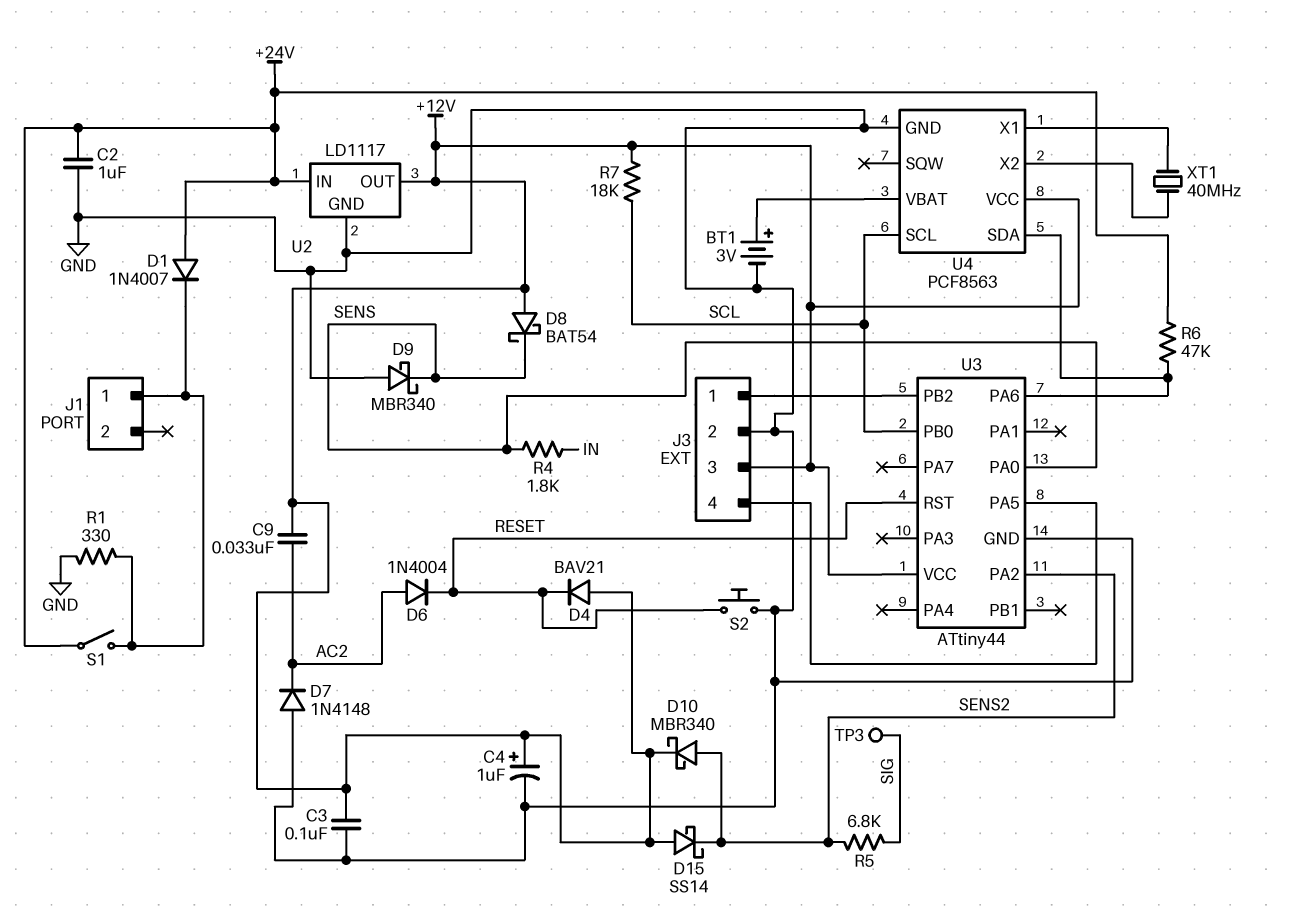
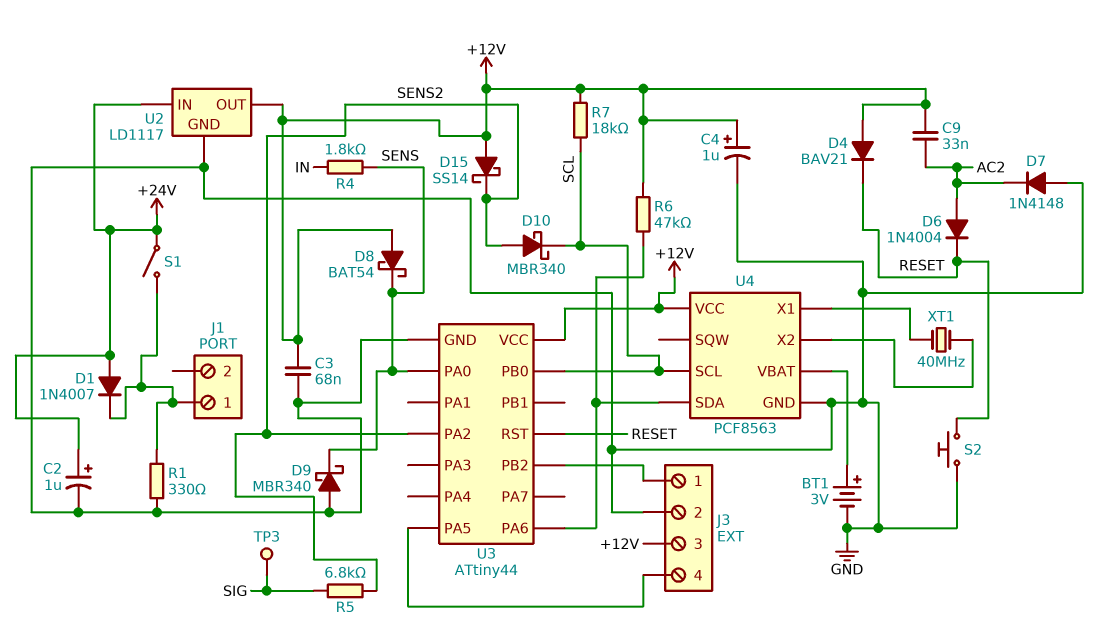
C2: 1uF (+24V, GND) -> 1uF (plus +24V, minus GND)
C3: 100nF (+12V, GND) -> 68nF (+12V, GND)
D10: schottky MBR340 (A SENS2, K +12V) -> schottky MBR340 (A SENS2, K SCL)
R6: 47k (+24V, U3/PA6) -> 47k (+12V, U3/PA6)

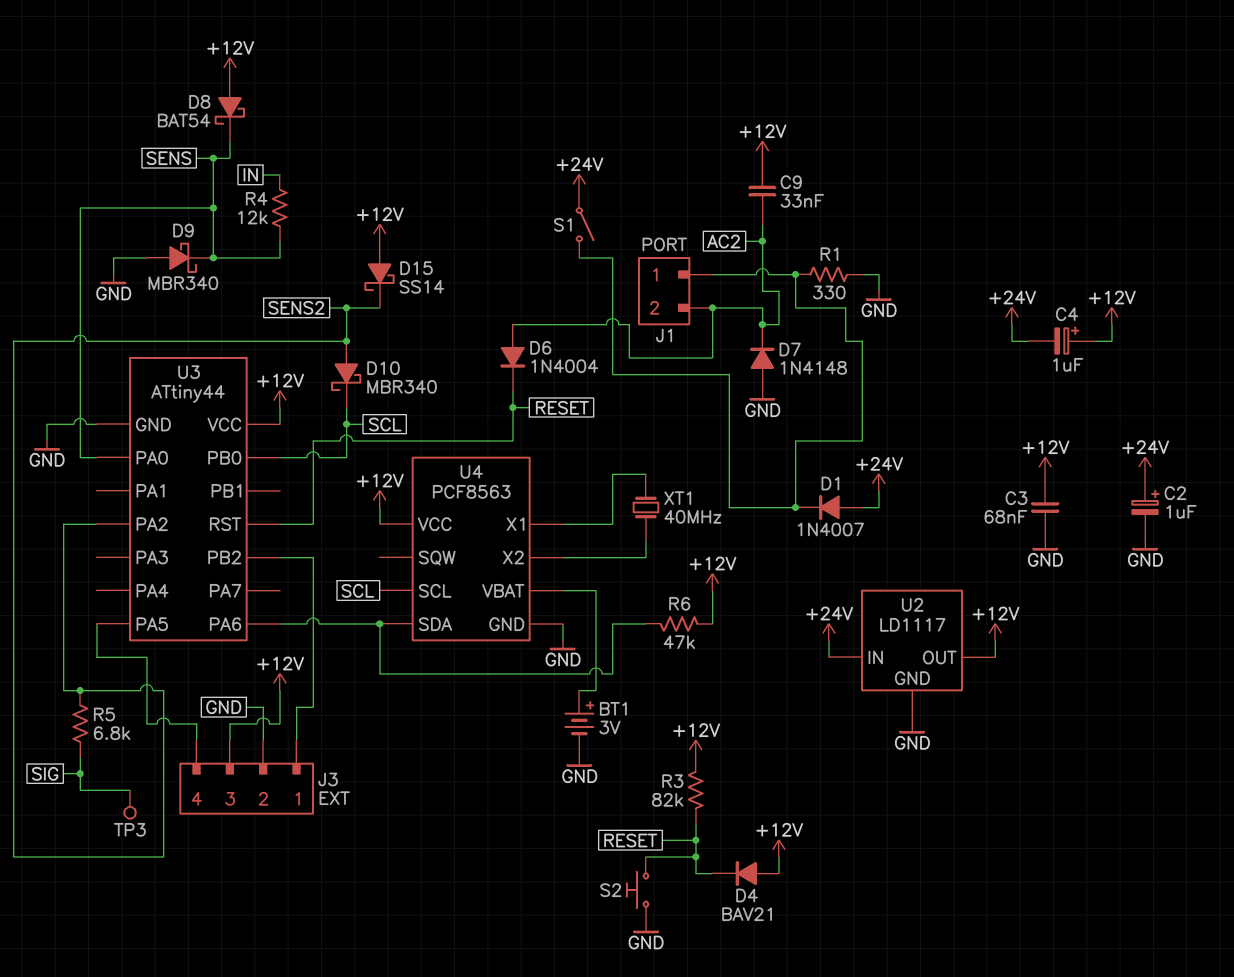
C4: 1uF (plus +12V, minus GND) -> 1uF (plus +12V, minus +24V)
J1 pin 2: none -> AC2
R3: none -> 82k (+12V, RESET)
R4: 1.8k (IN, SENS) -> 12k (IN, SENS)
R7: 18k (+12V, SCL) -> none

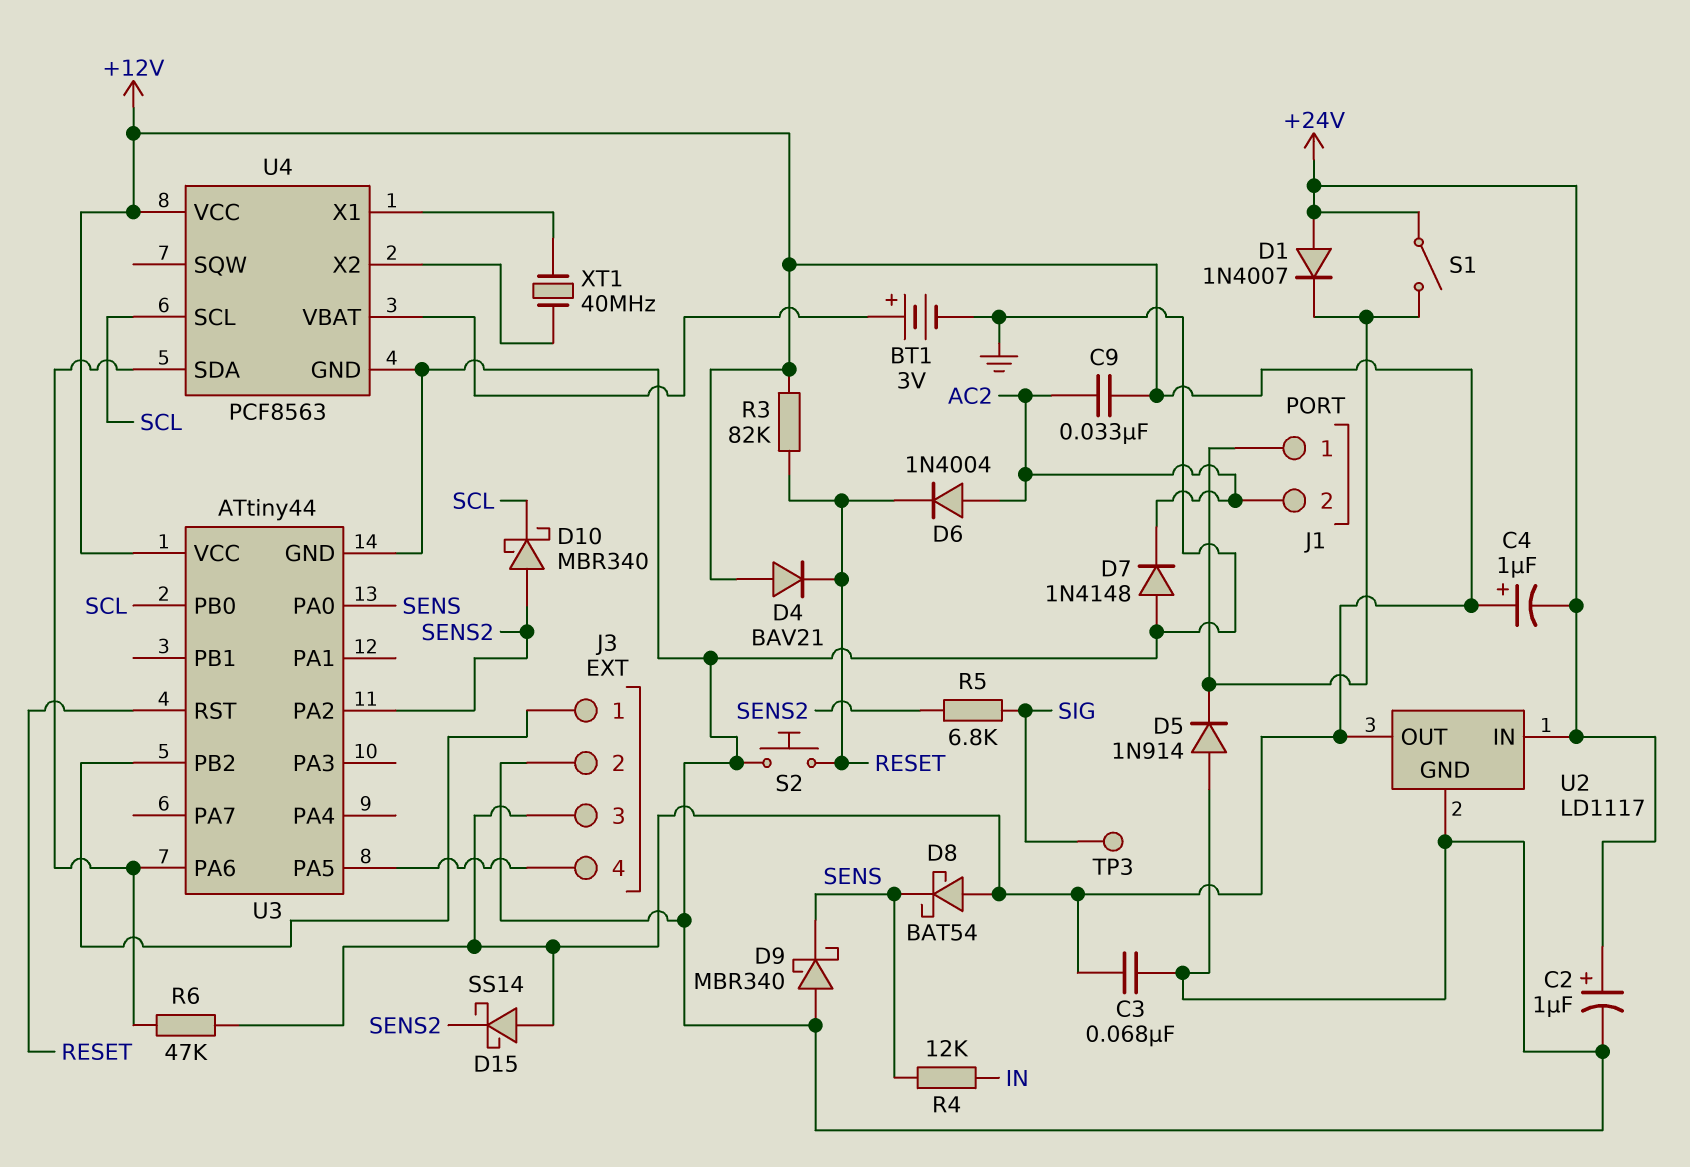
D5: none -> diode 1N914 (A GND, K J1/1)
R1: 330 (GND, J1/1) -> none

